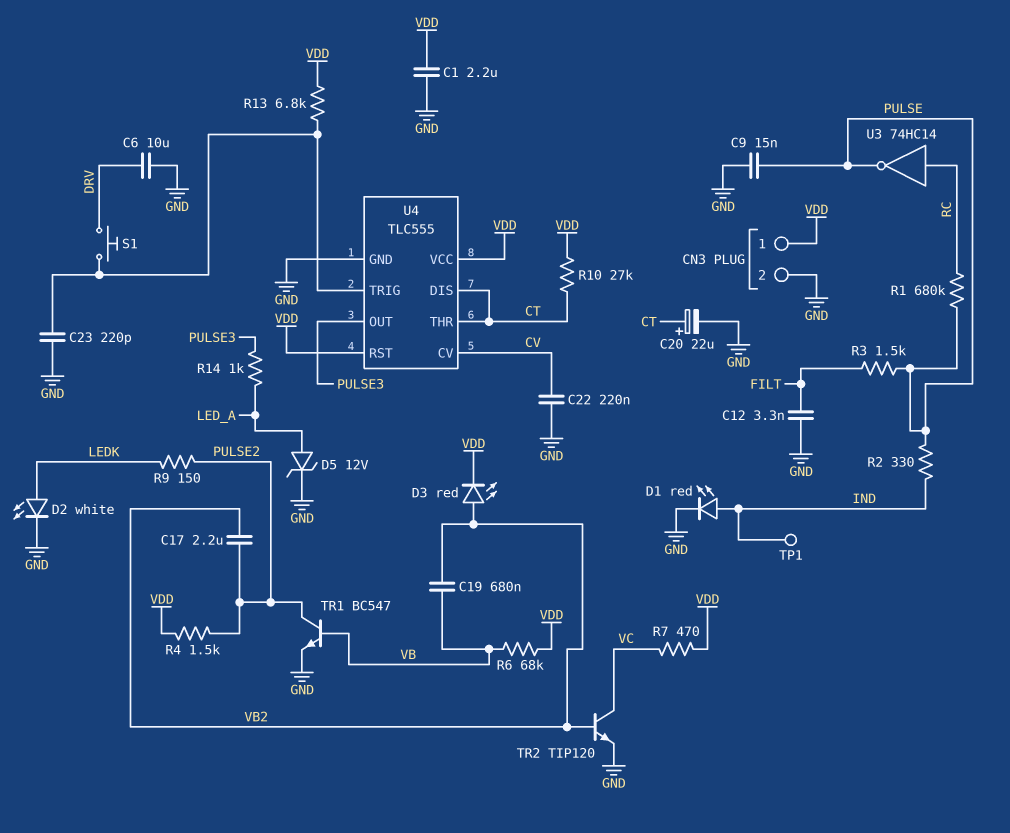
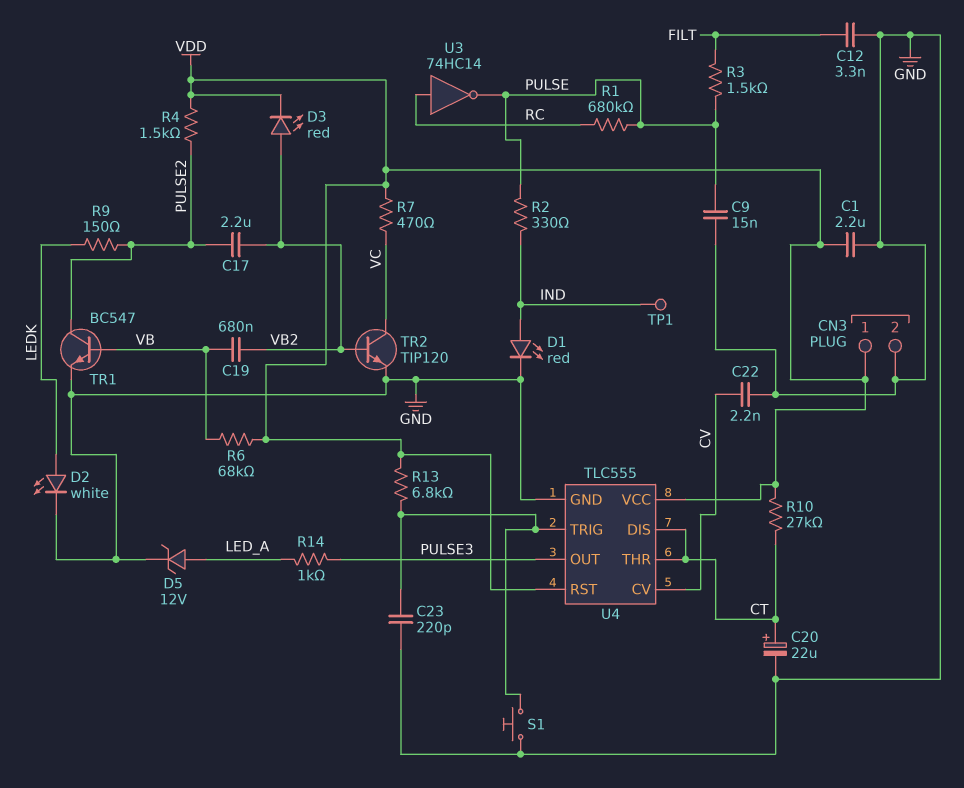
C6: 10uF (DRV, GND) -> none
C22: 220nF (CV, GND) -> 2.2nF (CV, GND)
S1: button (DRV, U4/TRIG) -> button (GND, U4/TRIG)

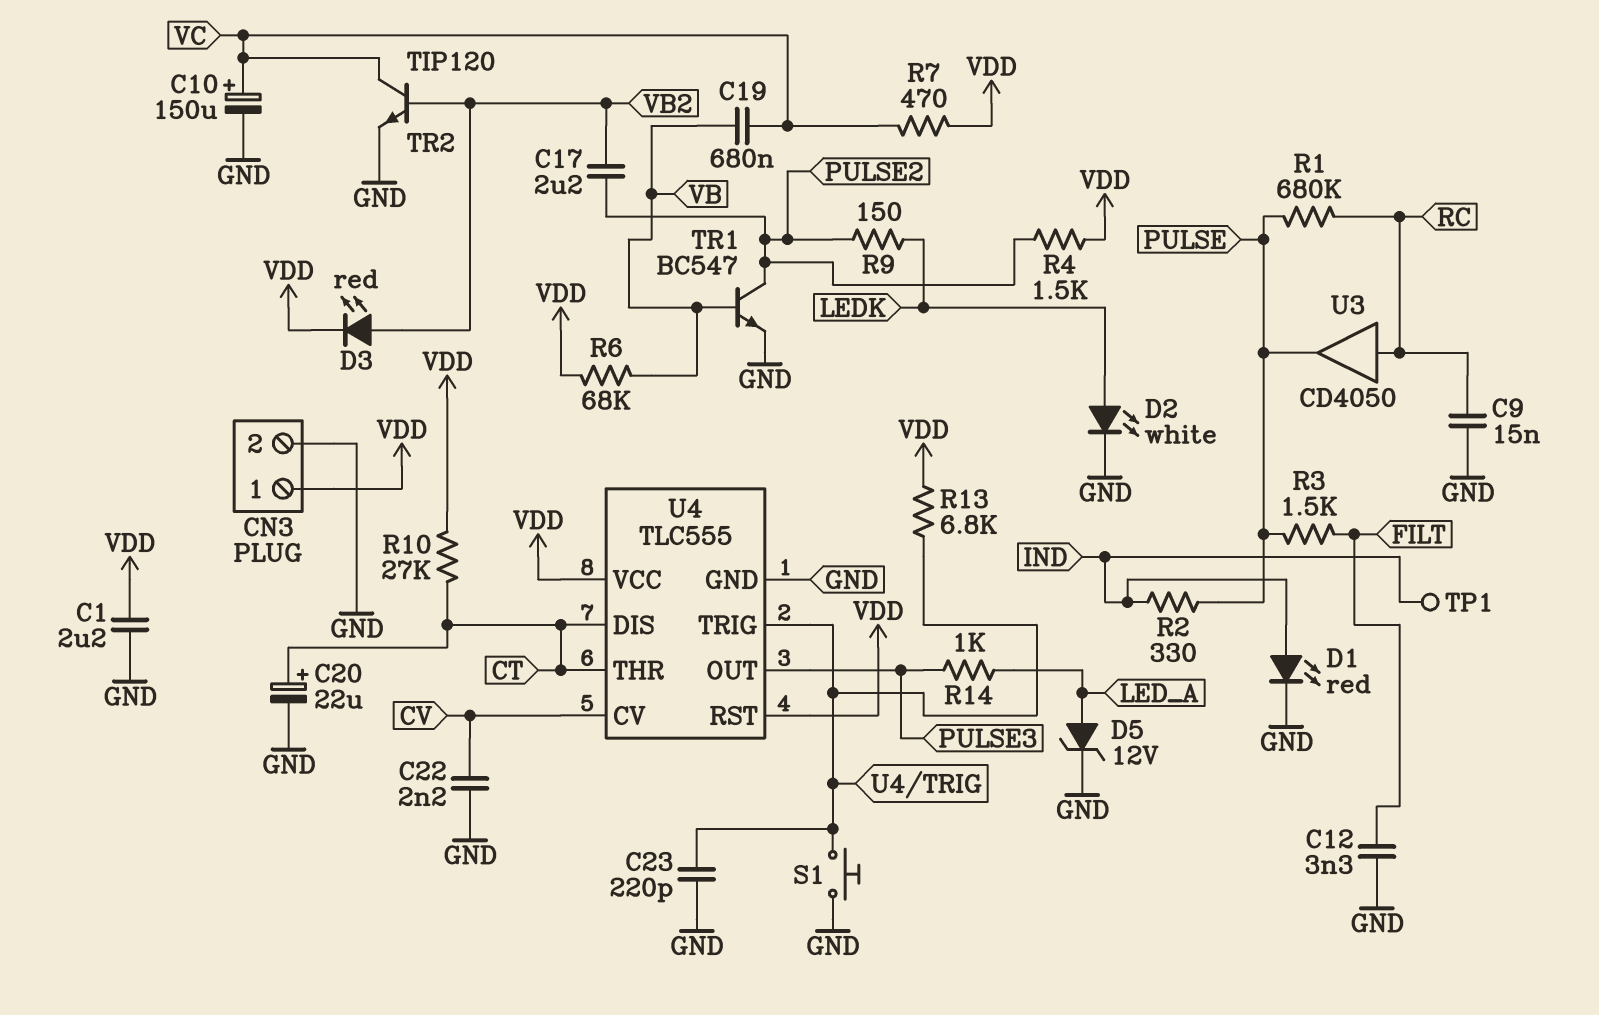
C9: 15nF (GND, PULSE) -> 15nF (GND, RC)
C10: none -> 150uF (plus VC, minus GND)
C19: 680nF (VB, VB2) -> 680nF (VB, VC)
U3: NOT 74HC14 (in RC, out PULSE) -> buffer CD4050 (in RC, out PULSE)

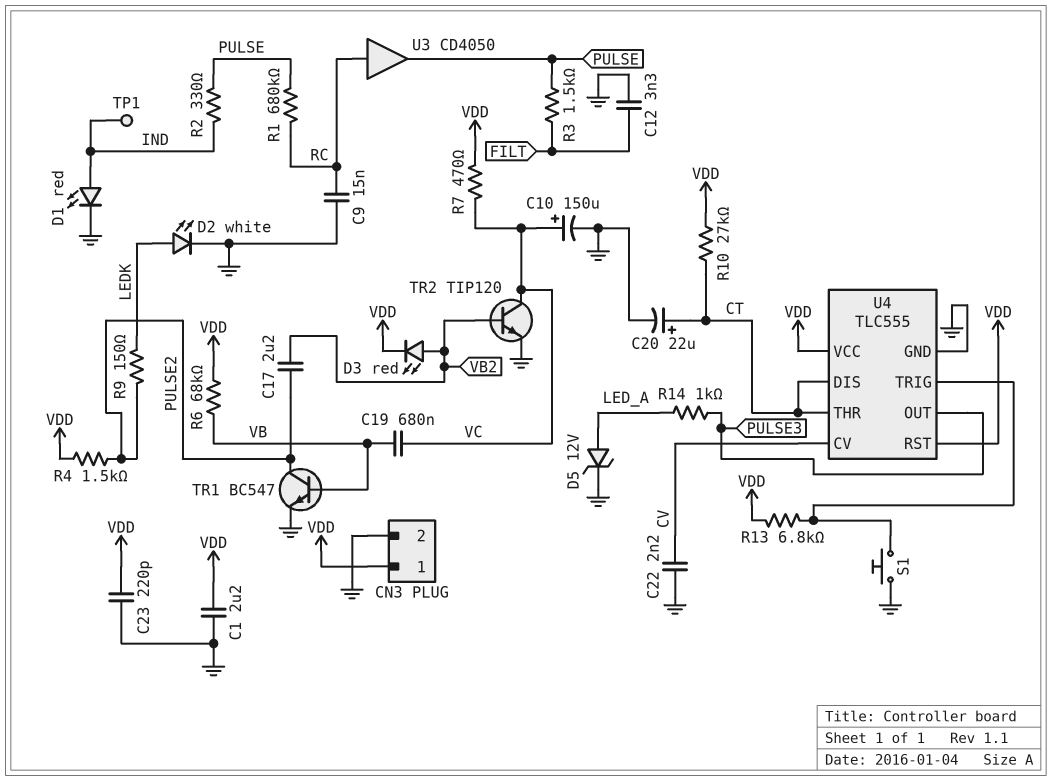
C23: 220pF (GND, U4/TRIG) -> 220pF (GND, VDD)

